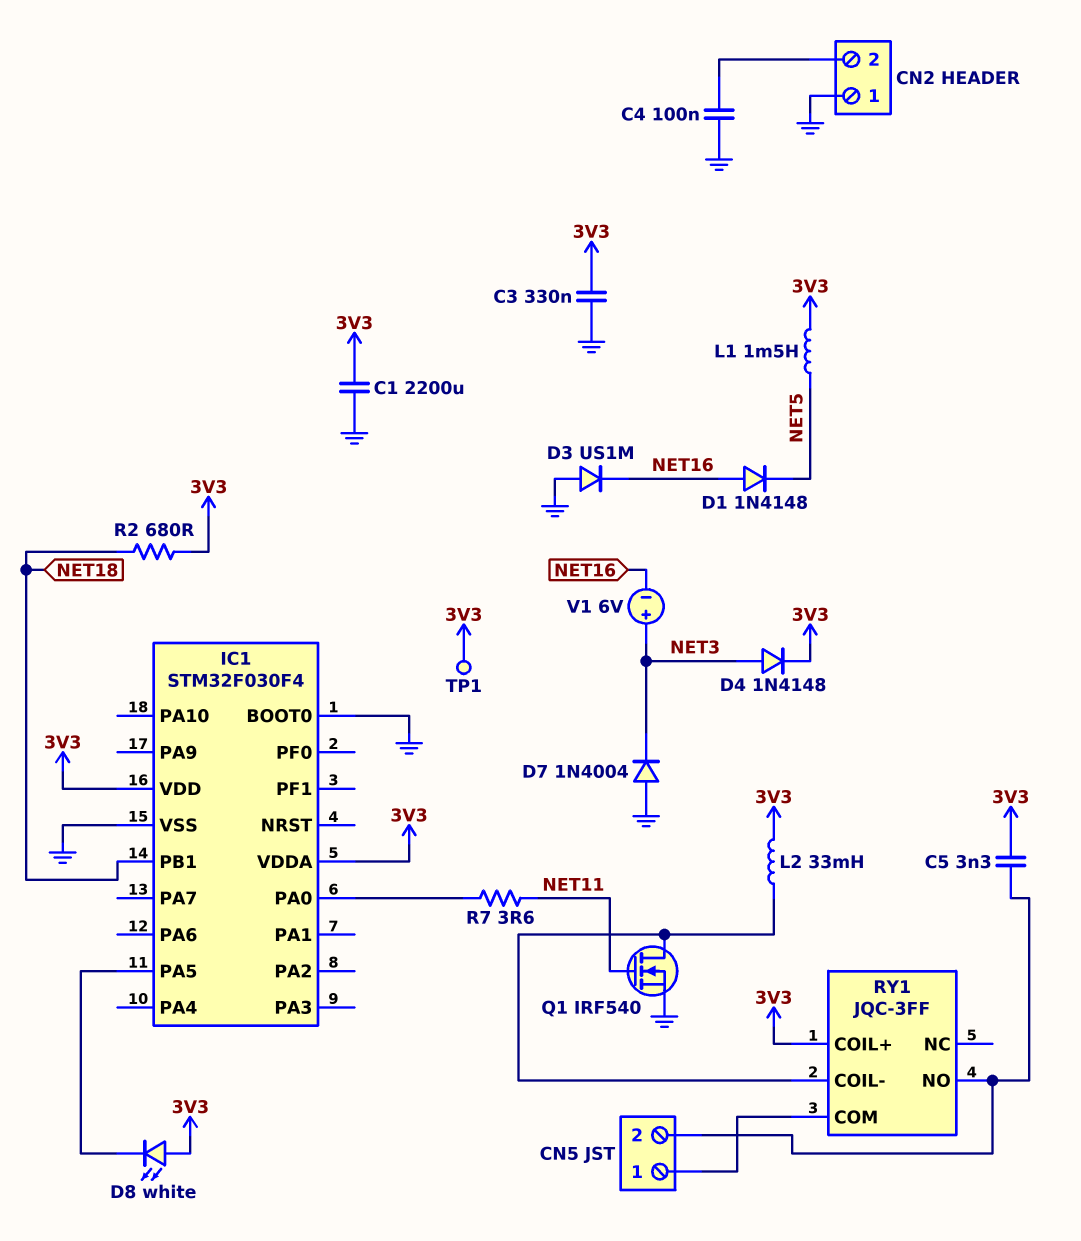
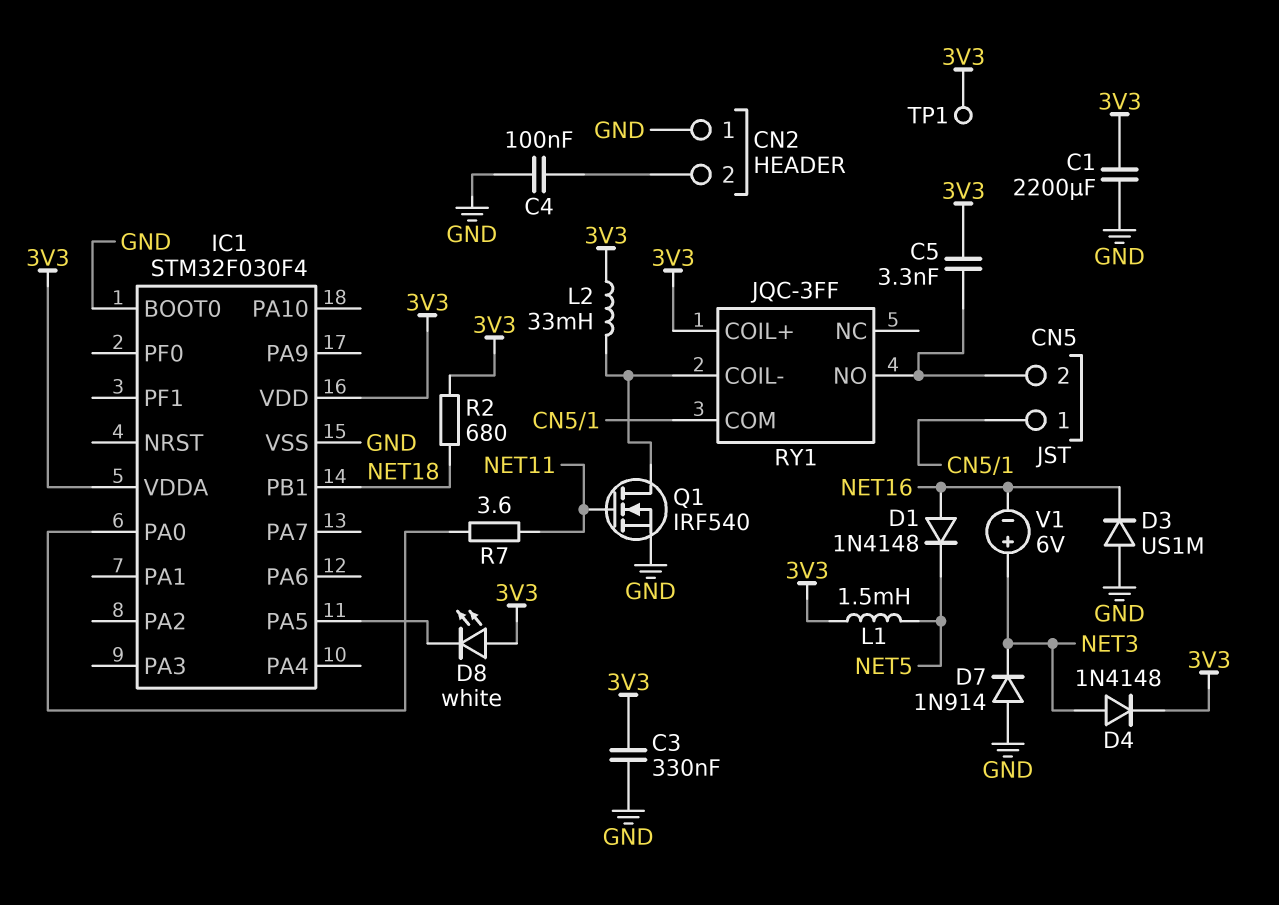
D7: diode 1N4004 (A GND, K NET3) -> diode 1N914 (A GND, K NET3)

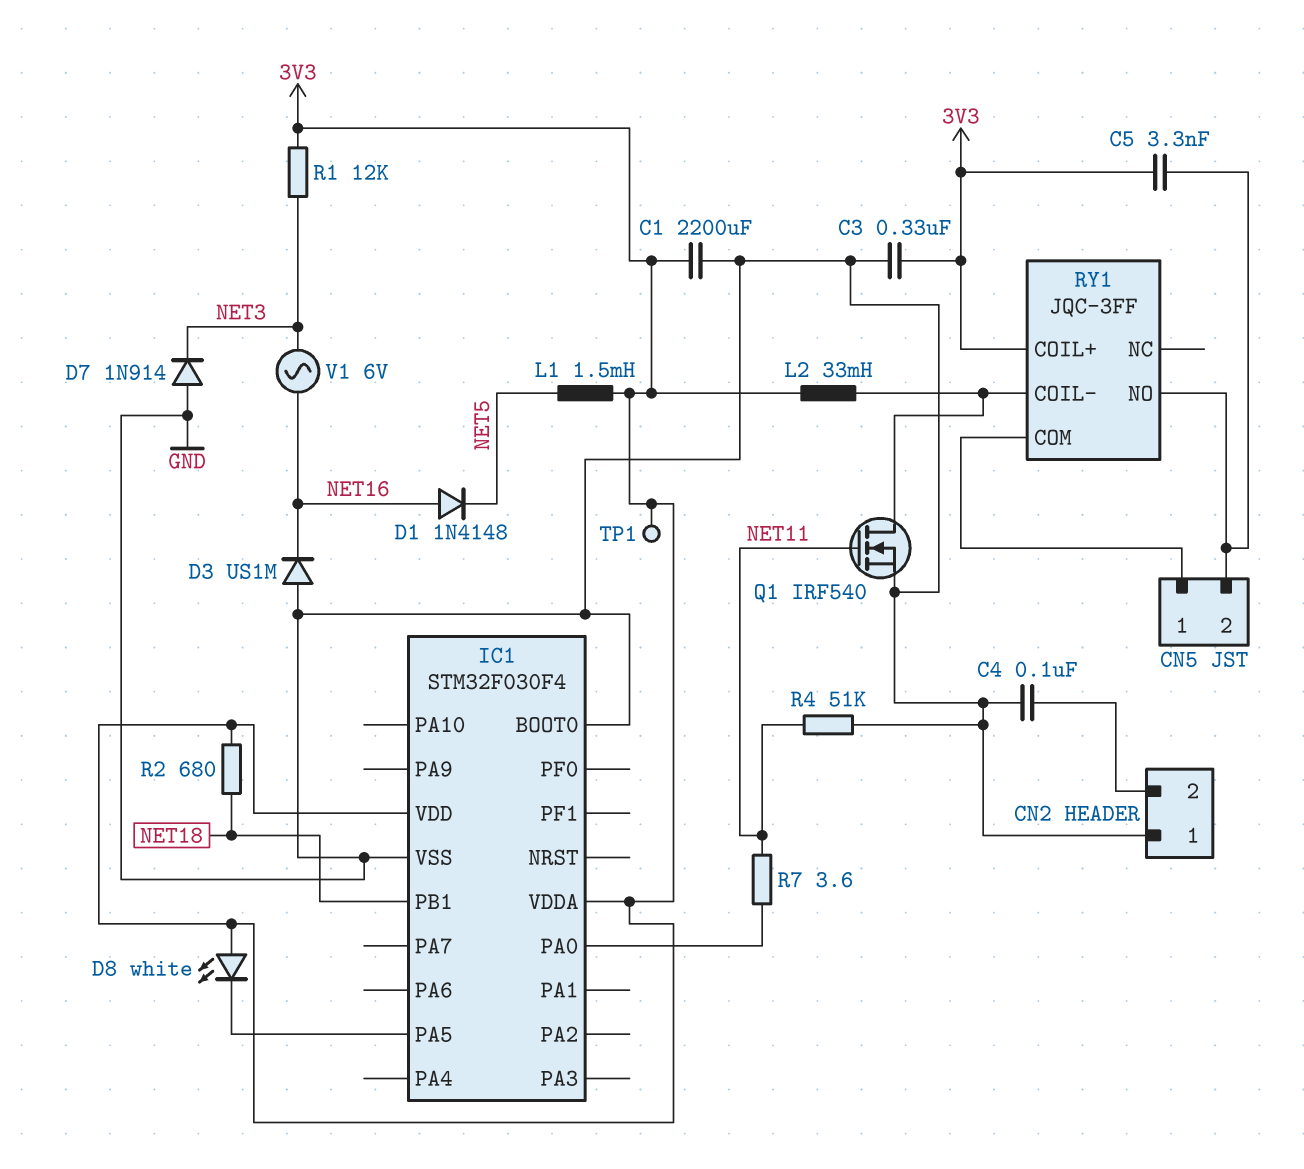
D4: diode 1N4148 (A NET3, K 3V3) -> none
R1: none -> 12k (3V3, NET3)
R4: none -> 51k (GND, NET11)
V1: 6V (plus NET3, minus NET16) -> AC 6V (NET3, NET16)

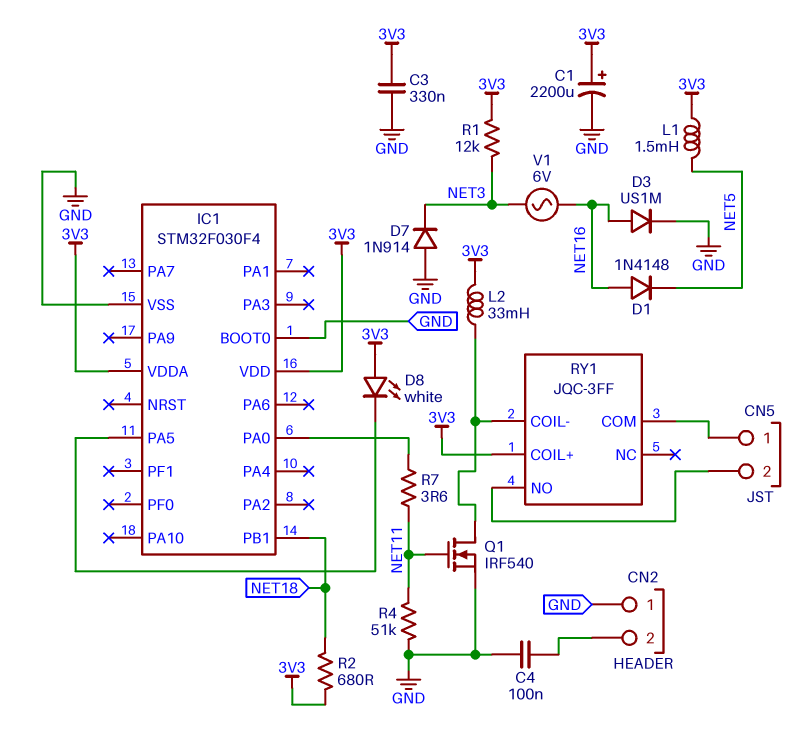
C1: 2200uF (3V3, GND) -> 2200uF (plus 3V3, minus GND)
C5: 3.3nF (3V3, CN5/2) -> none
D3: diode US1M (A GND, K NET16) -> diode US1M (A NET16, K GND)
TP1: test point (3V3) -> none

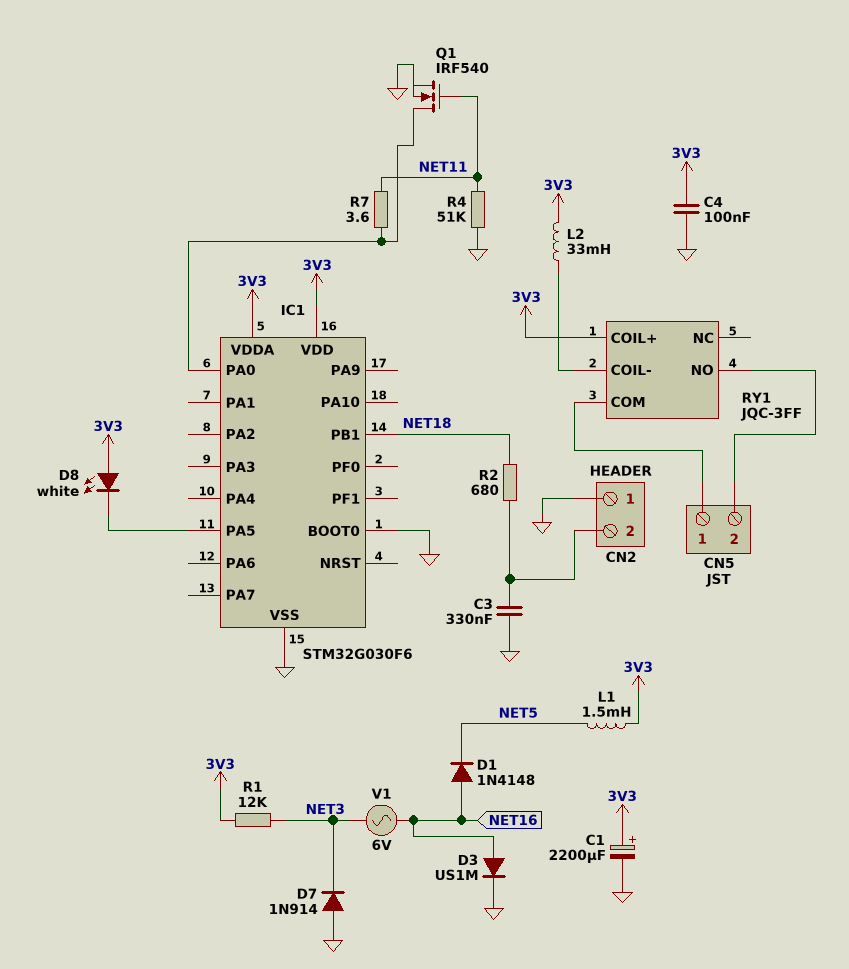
C3: 330nF (3V3, GND) -> 330nF (CN2/2, GND)
C4: 100nF (CN2/2, GND) -> 100nF (3V3, GND)
IC1: STM32F030F4 -> STM32G030F6
Q1: NMOS IRF540 (G NET11, D RY1/COIL-, S GND) -> NMOS IRF540 (G NET11, D IC1/PA0, S GND)
R2: 680 (3V3, NET18) -> 680 (CN2/2, NET18)

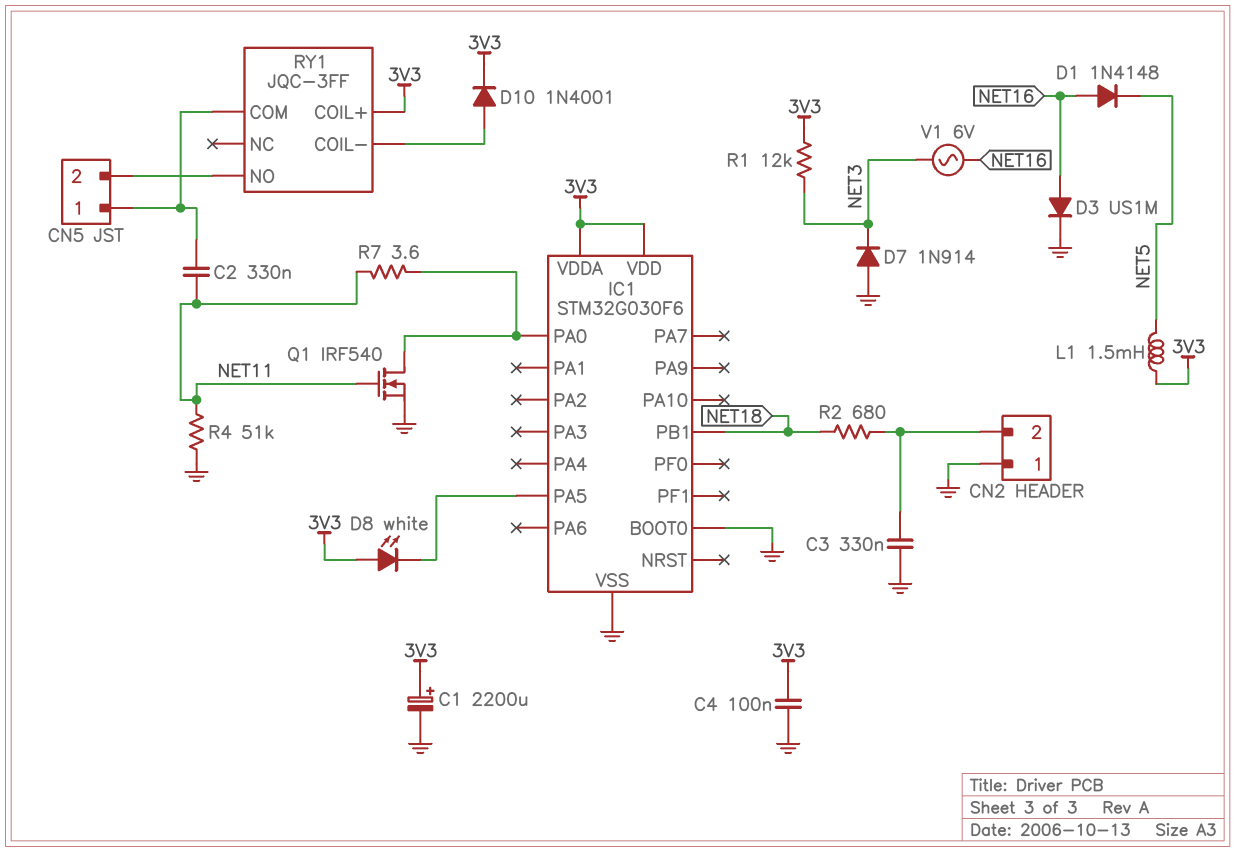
C2: none -> 330nF (CN5/1, NET11)
D10: none -> diode 1N4001 (A RY1/COIL-, K 3V3)
L2: 33mH (3V3, RY1/COIL-) -> none

